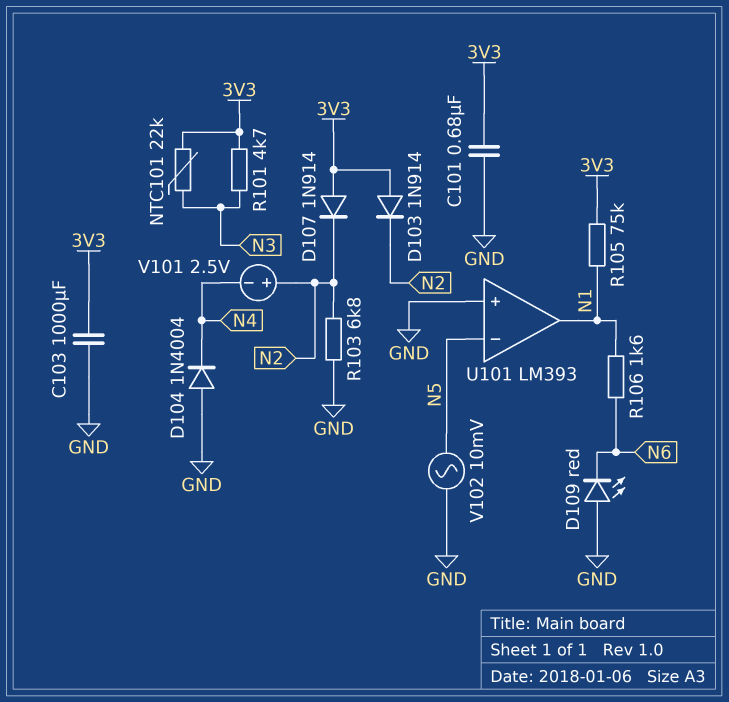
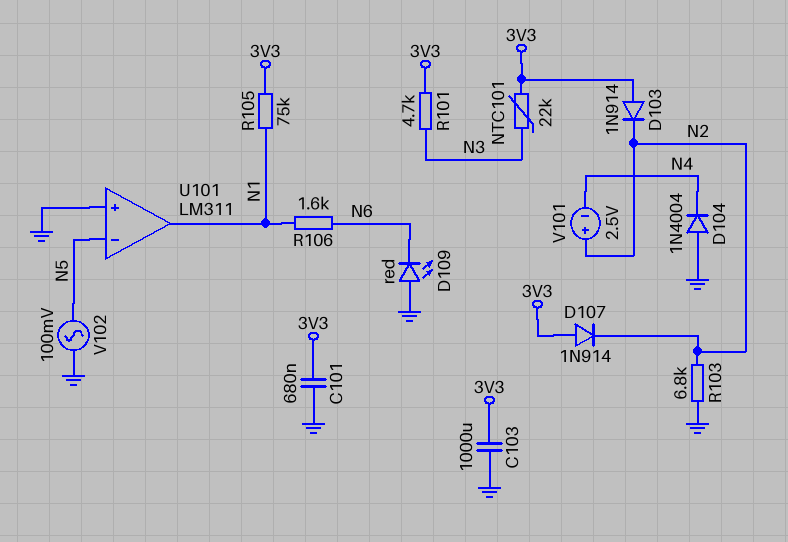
U101: LM393 -> LM311
V102: AC 10mV (GND, N5) -> AC 100mV (GND, N5)

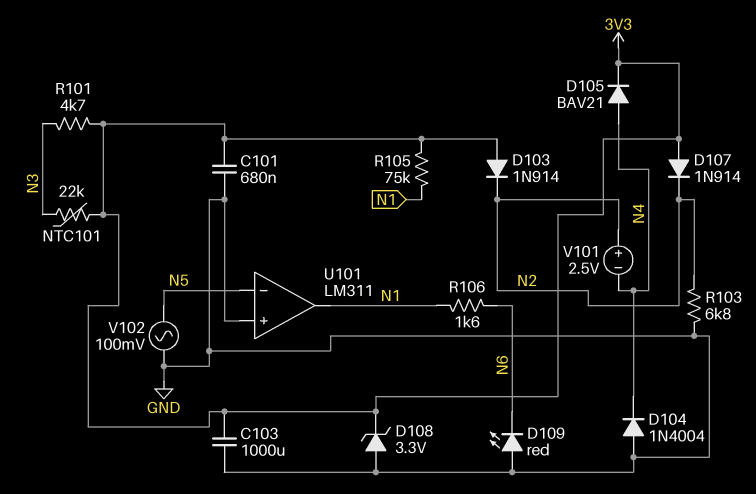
D105: none -> diode BAV21 (A N4, K 3V3)
D108: none -> zener 3.3V (A GND, K 3V3)

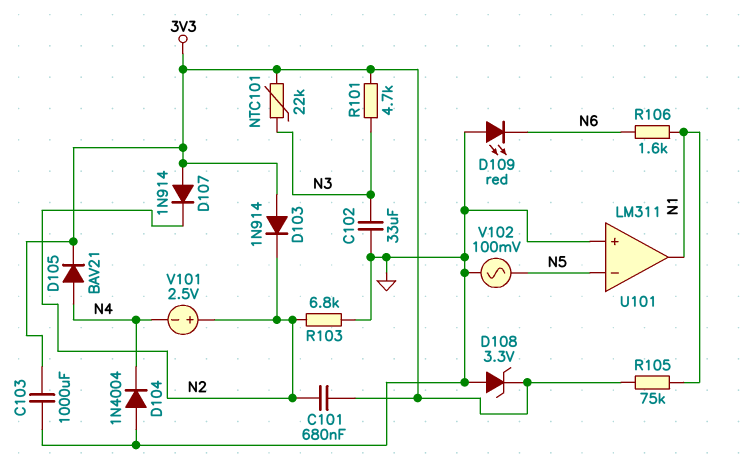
C101: 680nF (3V3, GND) -> 680nF (3V3, N2)
C102: none -> 33uF (GND, N3)

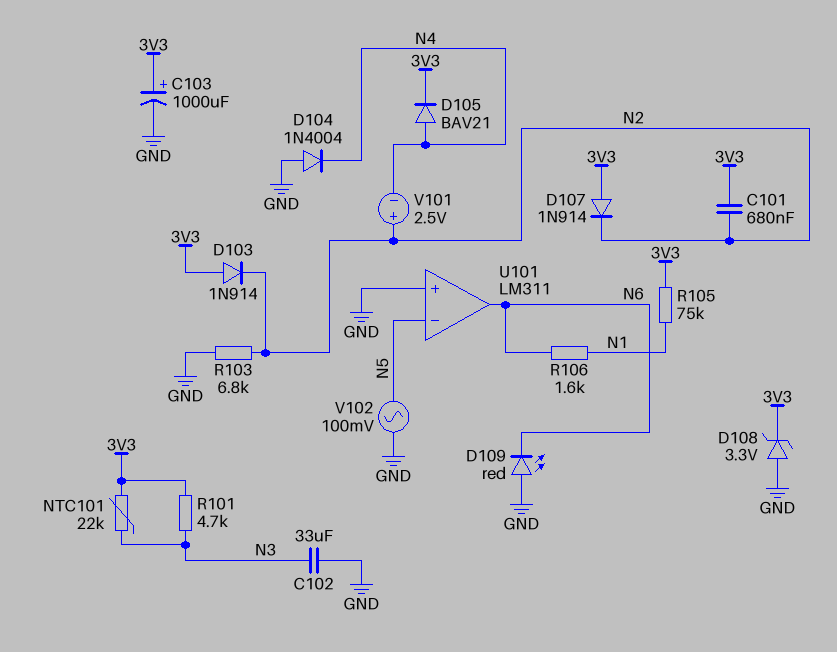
C103: 1000uF (3V3, GND) -> 1000uF (plus 3V3, minus GND)
U101 pin out: N1 -> N6

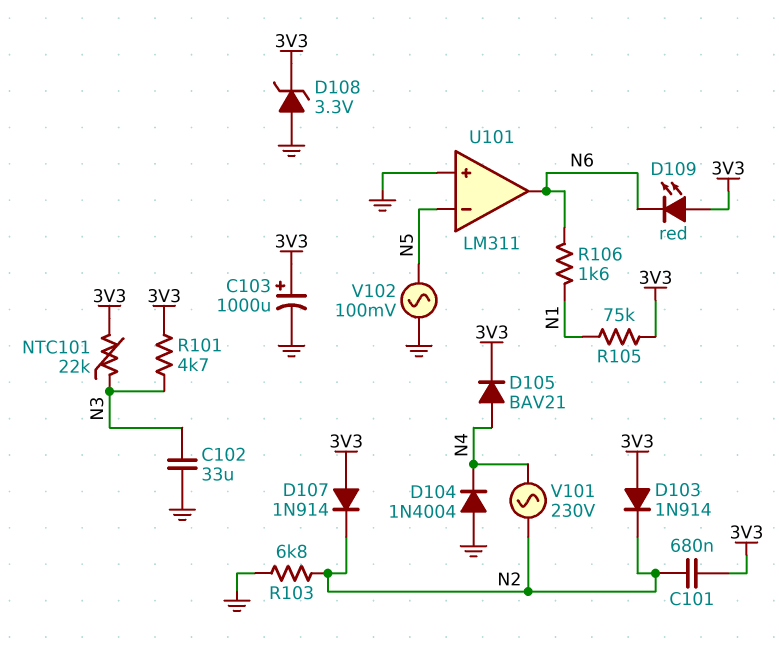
D109: LED red (A GND, K N6) -> LED red (A 3V3, K N6)
V101: 2.5V (plus N2, minus N4) -> AC 230V (N2, N4)

